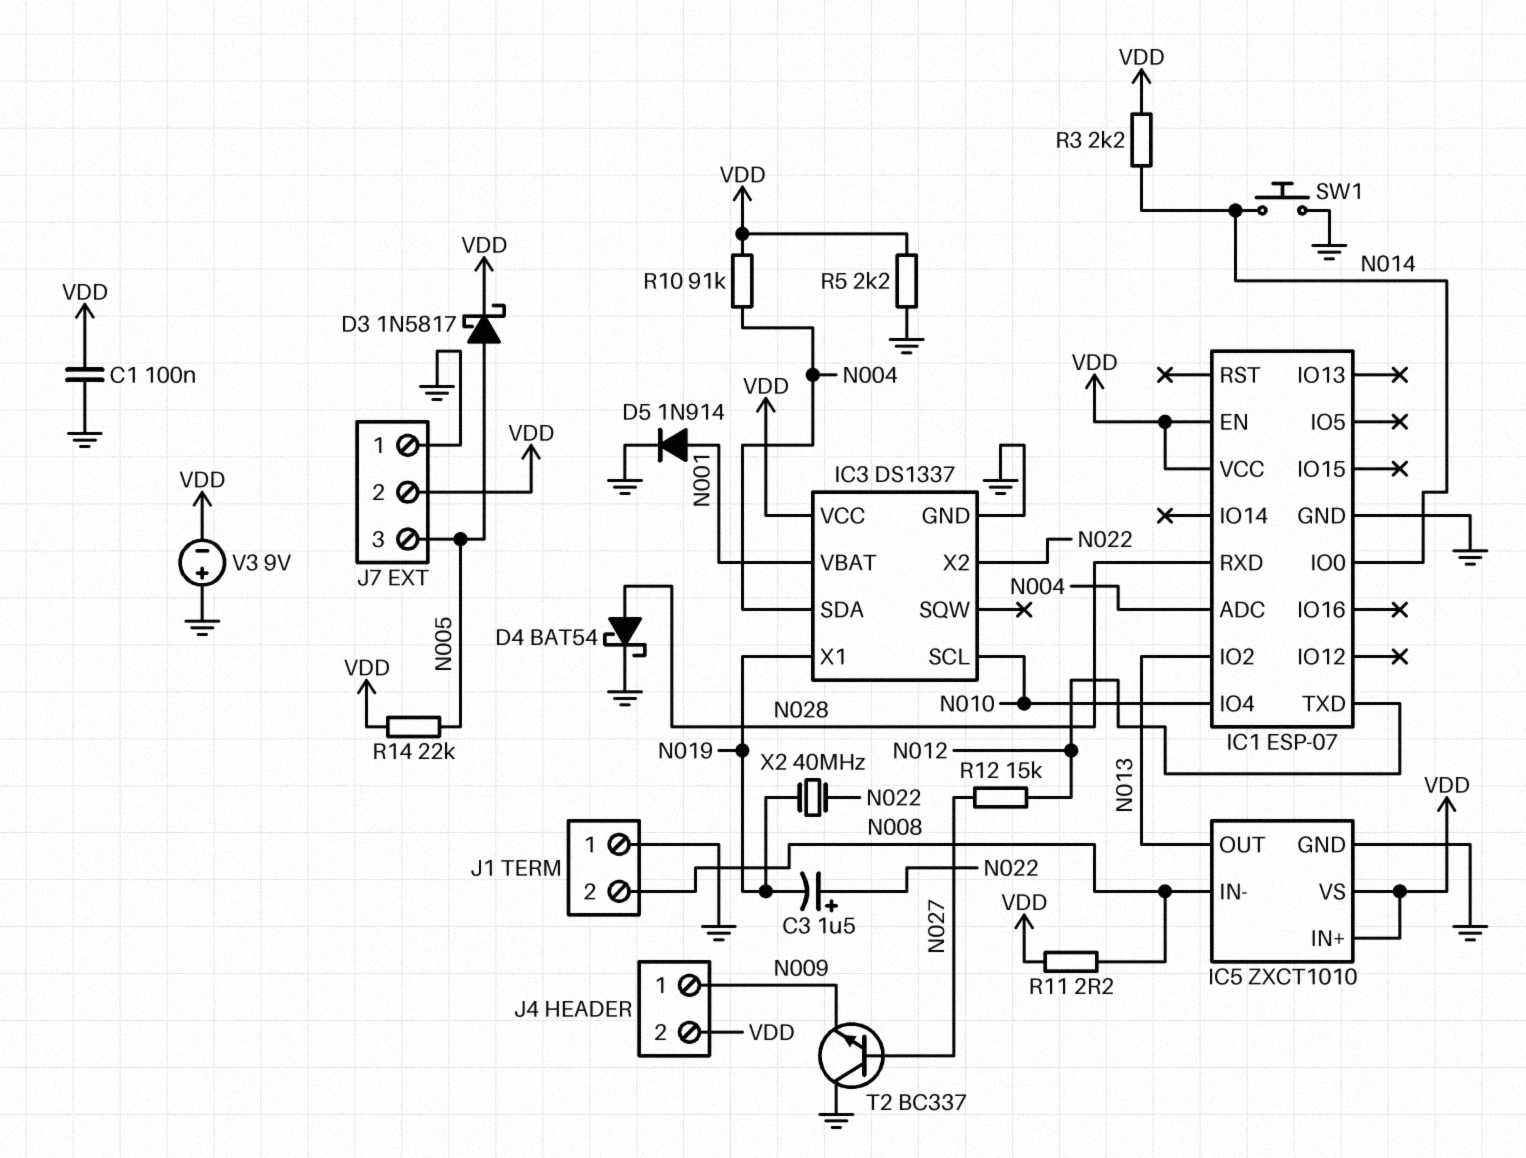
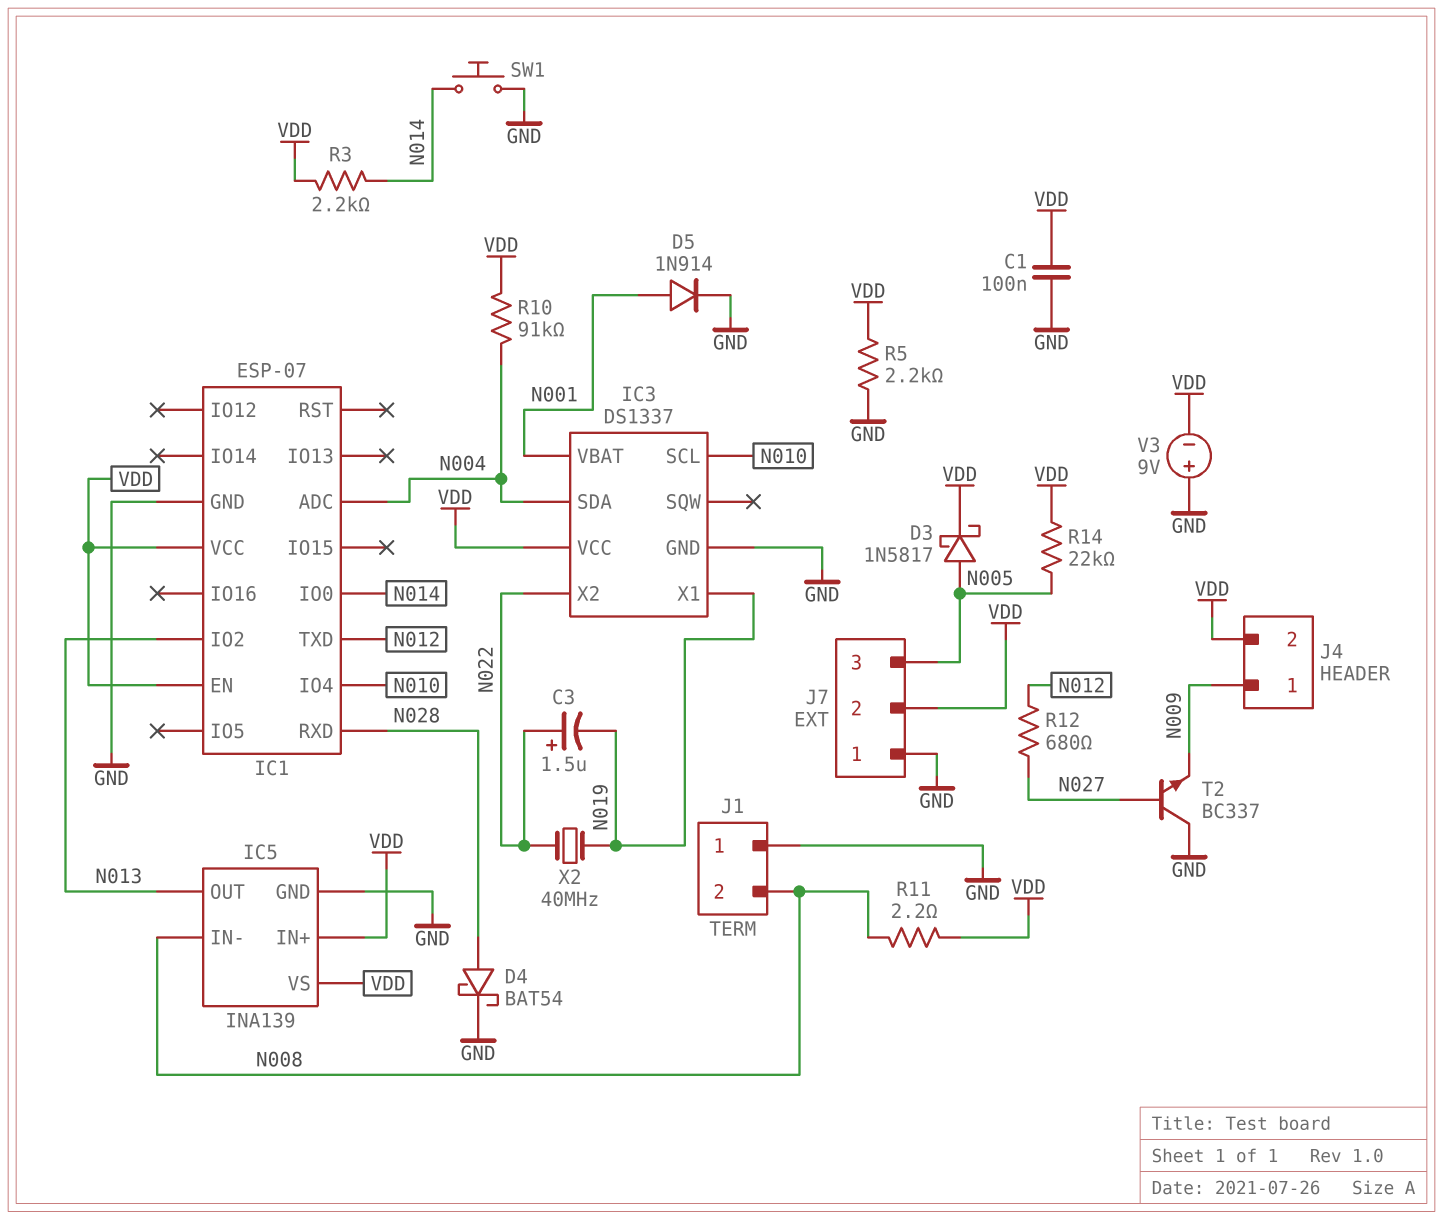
IC5: ZXCT1010 -> INA139
R12: 15k (N012, N027) -> 680 (N012, N027)

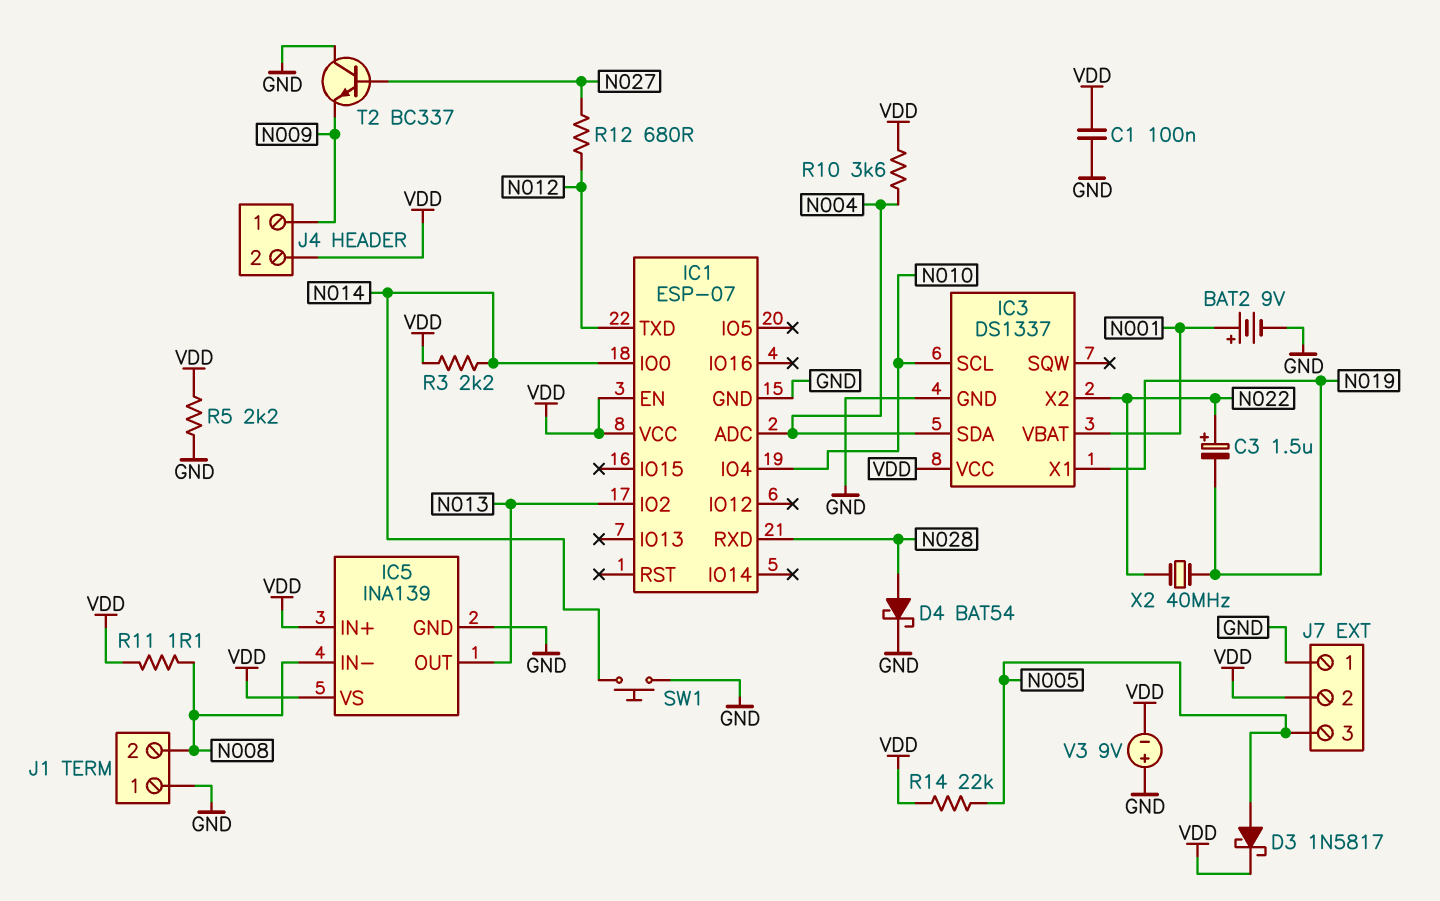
BAT2: none -> 9V (plus N001, minus GND)
D5: diode 1N914 (A N001, K GND) -> none
R10: 91k (N004, VDD) -> 3.6k (N004, VDD)
R11: 2.2 (N008, VDD) -> 1.1 (N008, VDD)

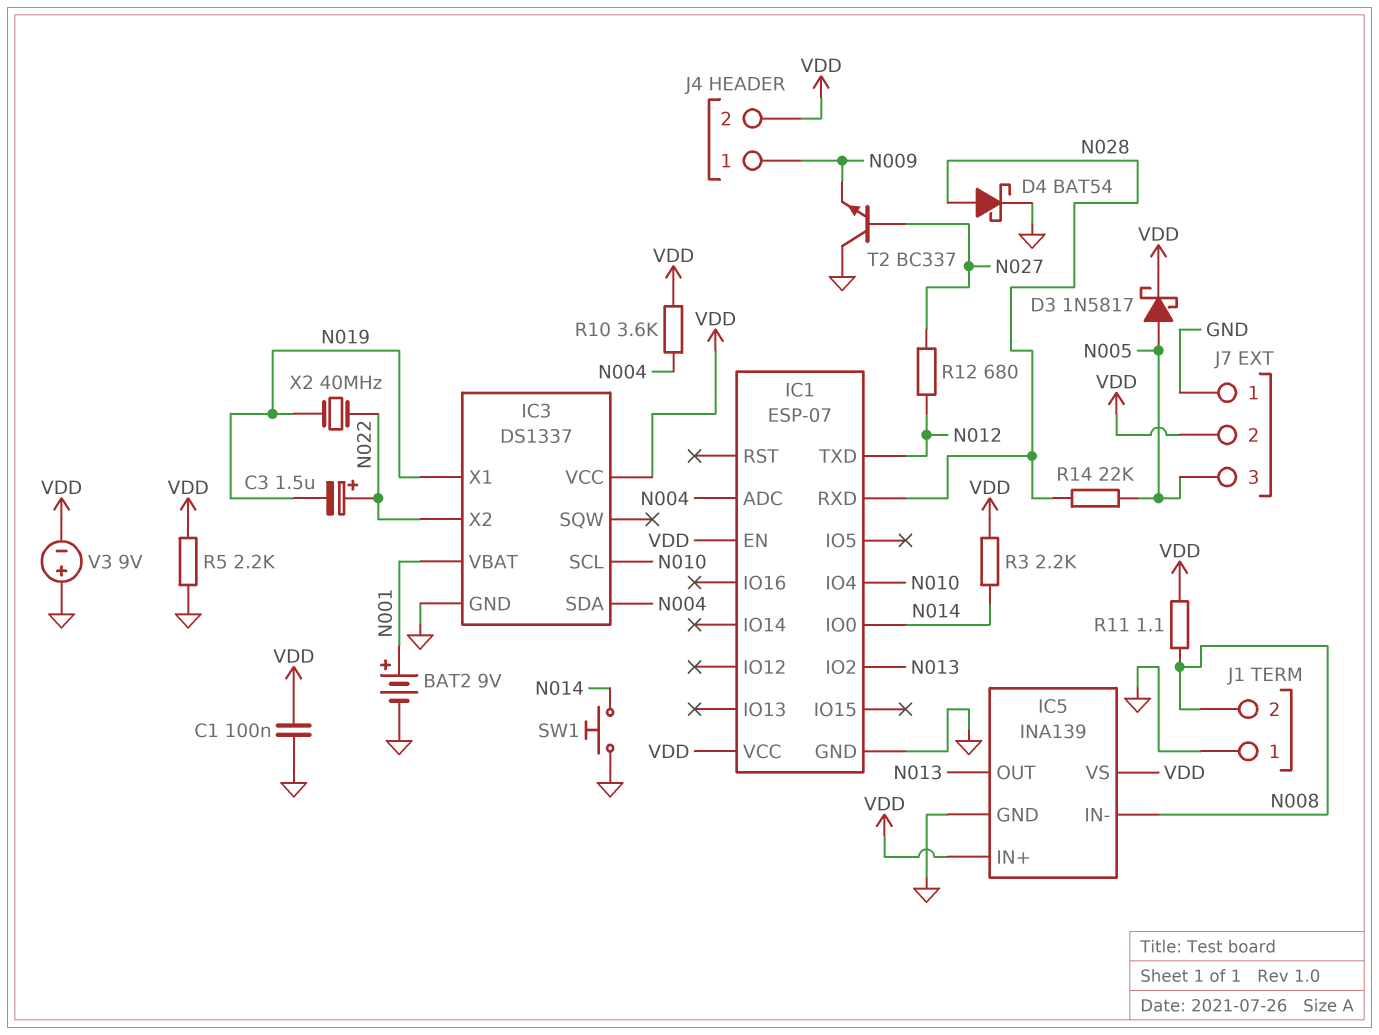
R14: 22k (N005, VDD) -> 22k (N005, N028)

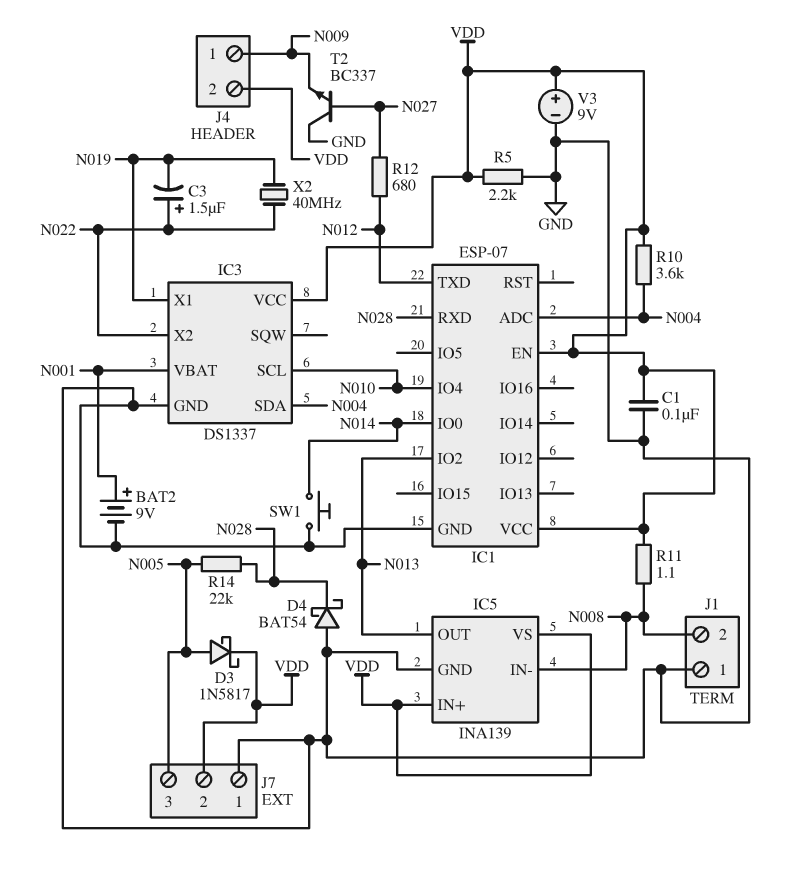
D4: schottky BAT54 (A N028, K GND) -> schottky BAT54 (A GND, K N028)
R3: 2.2k (N014, VDD) -> none
V3: 9V (plus GND, minus VDD) -> 9V (plus VDD, minus GND)

